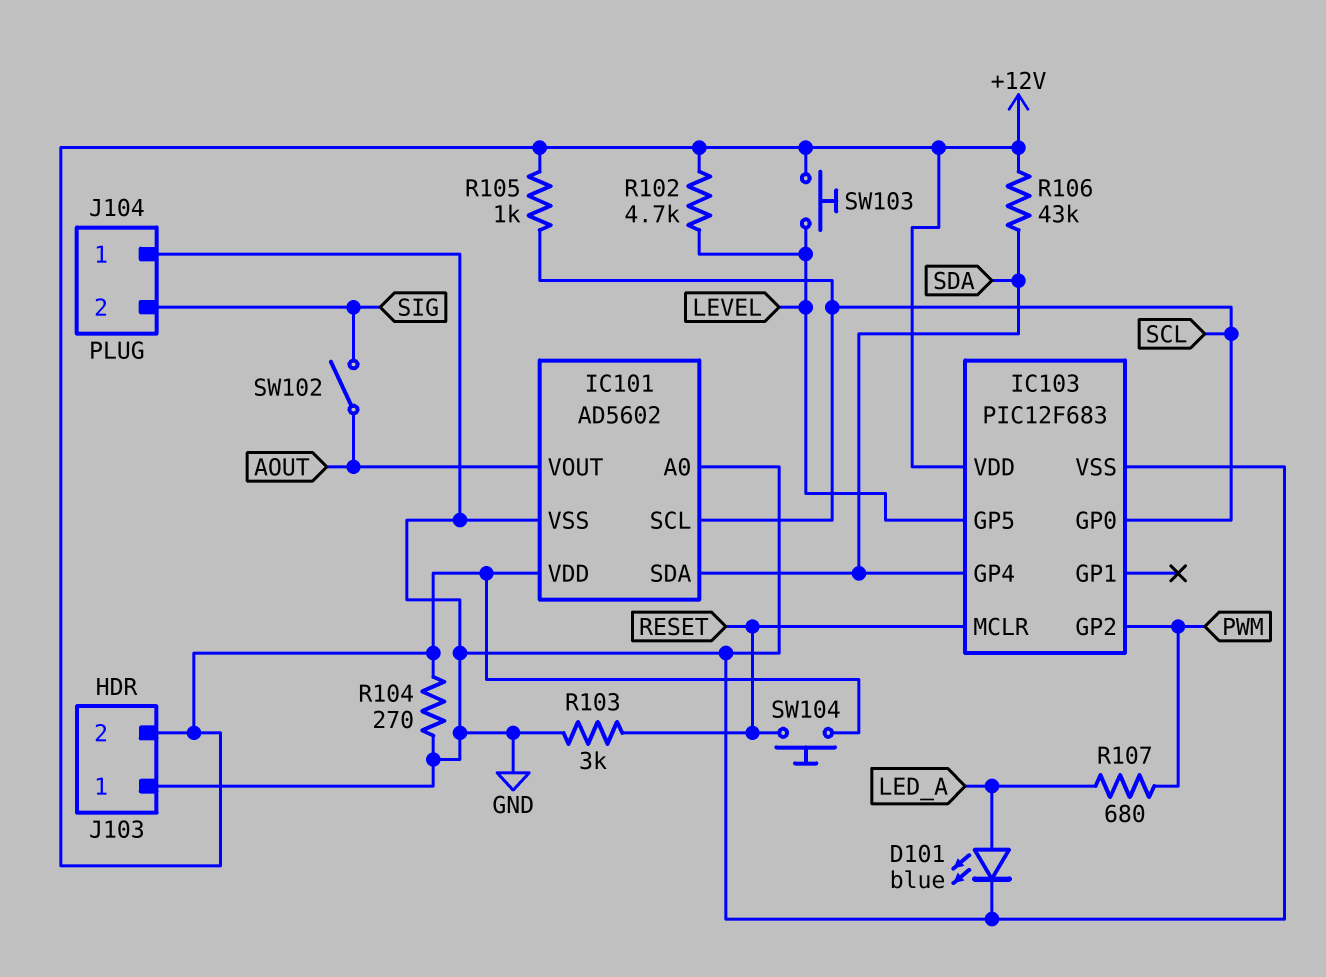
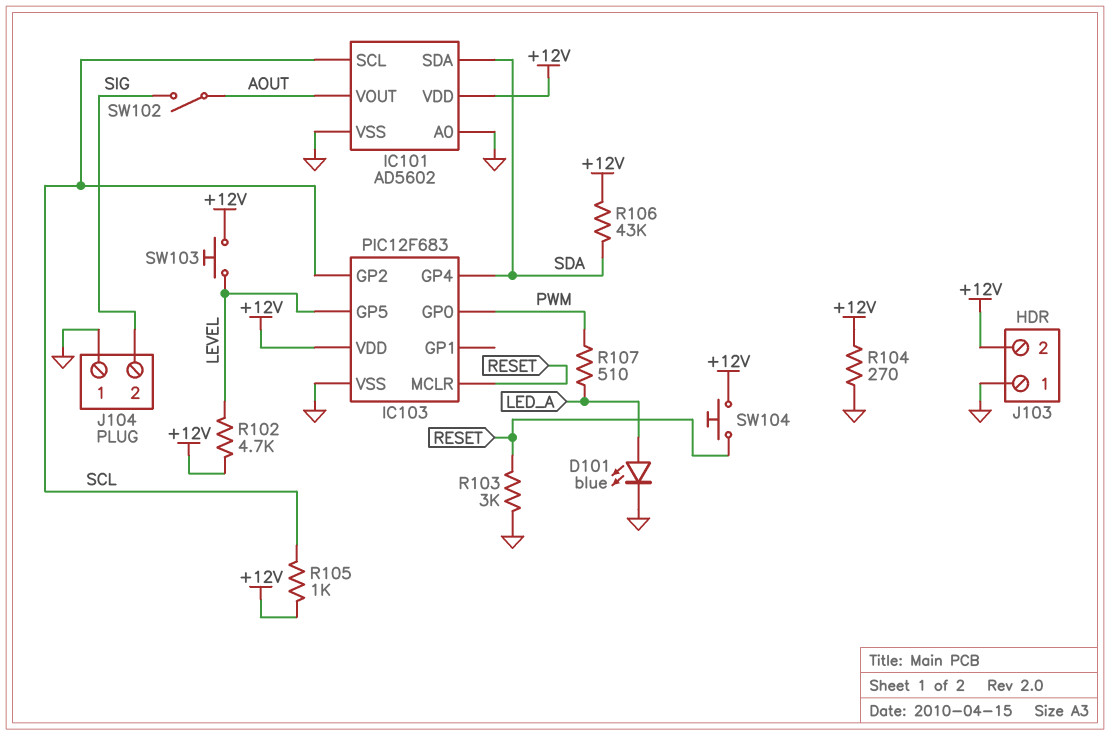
IC103 pin GP0: SCL -> PWM
IC103 pin GP2: PWM -> SCL
R107: 680 (LED_A, PWM) -> 510 (LED_A, PWM)

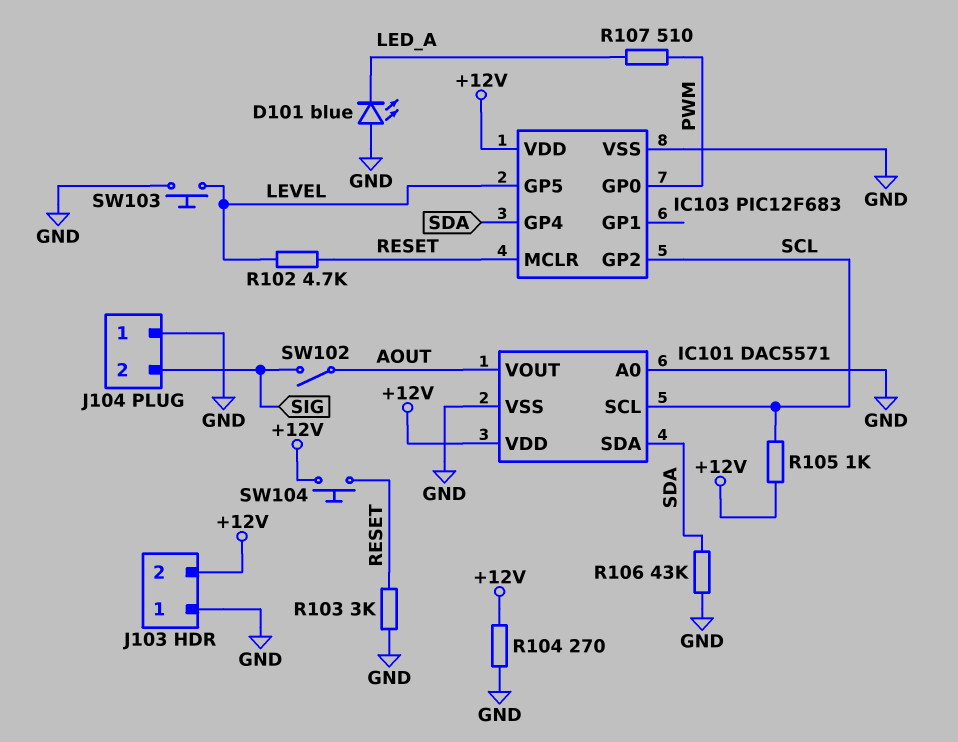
D101: LED blue (A LED_A, K GND) -> LED blue (A GND, K LED_A)
IC101: AD5602 -> DAC5571
R102: 4.7k (+12V, LEVEL) -> 4.7k (LEVEL, RESET)
R106: 43k (+12V, SDA) -> 43k (GND, SDA)
SW103: button (+12V, LEVEL) -> button (GND, LEVEL)

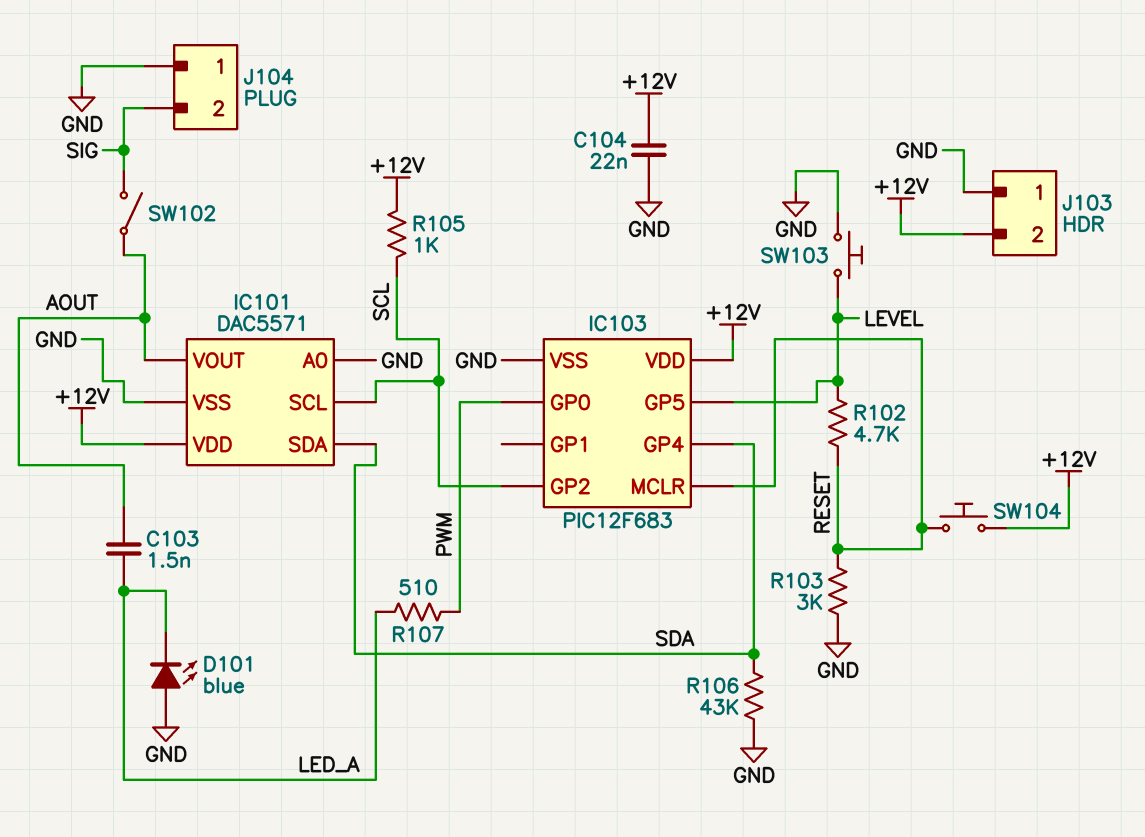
C103: none -> 1.5nF (AOUT, LED_A)
C104: none -> 22nF (+12V, GND)
R104: 270 (+12V, GND) -> none

